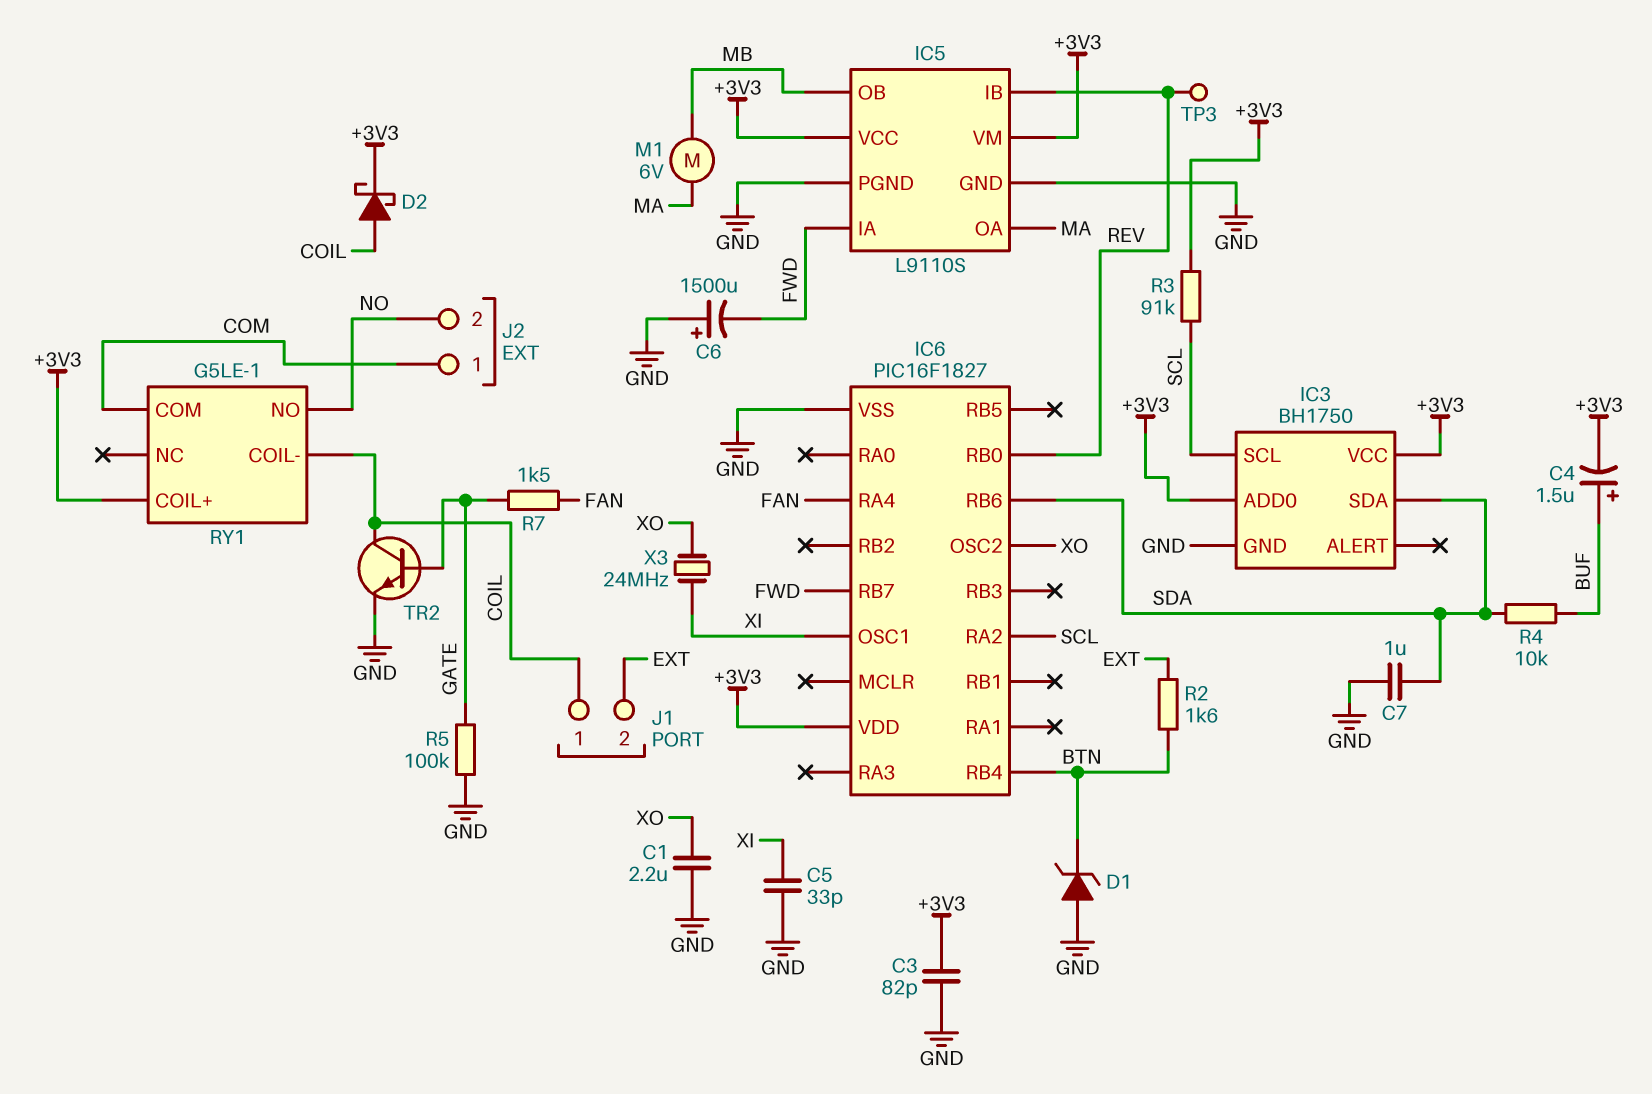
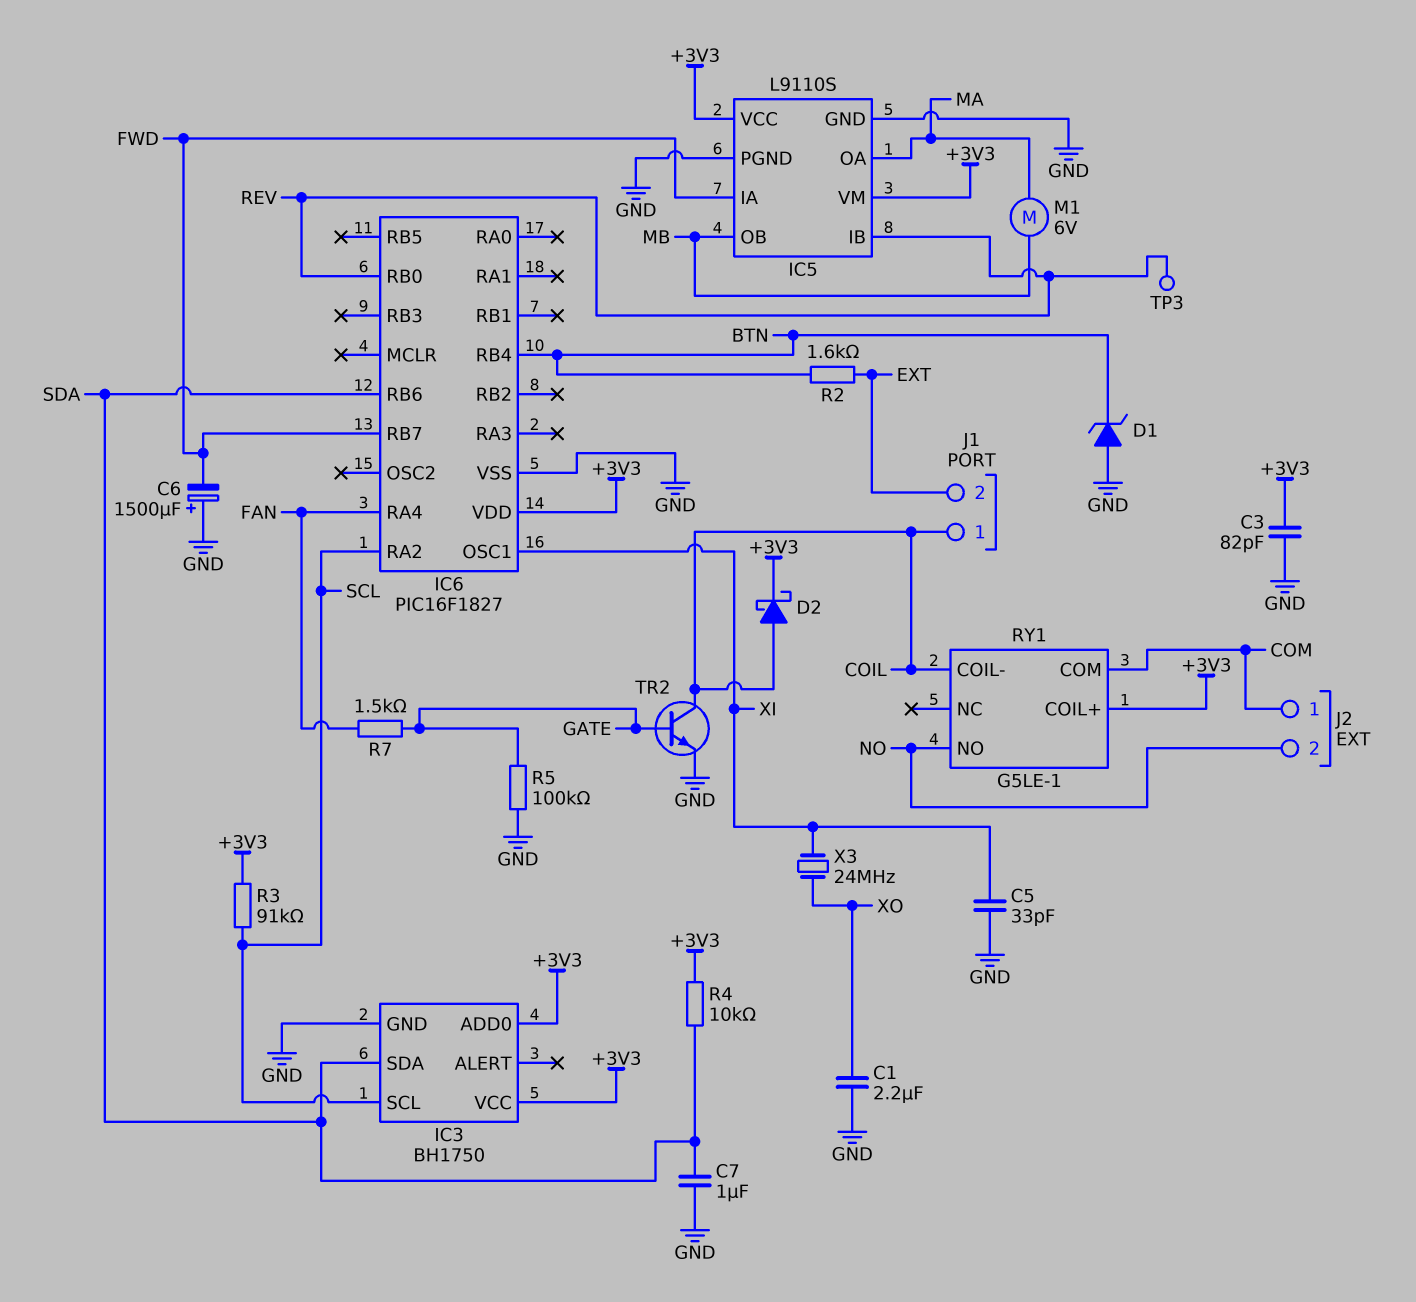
C4: 1.5uF (plus BUF, minus +3V3) -> none
IC6 pin OSC2: XO -> none
R4: 10k (BUF, SDA) -> 10k (+3V3, SDA)

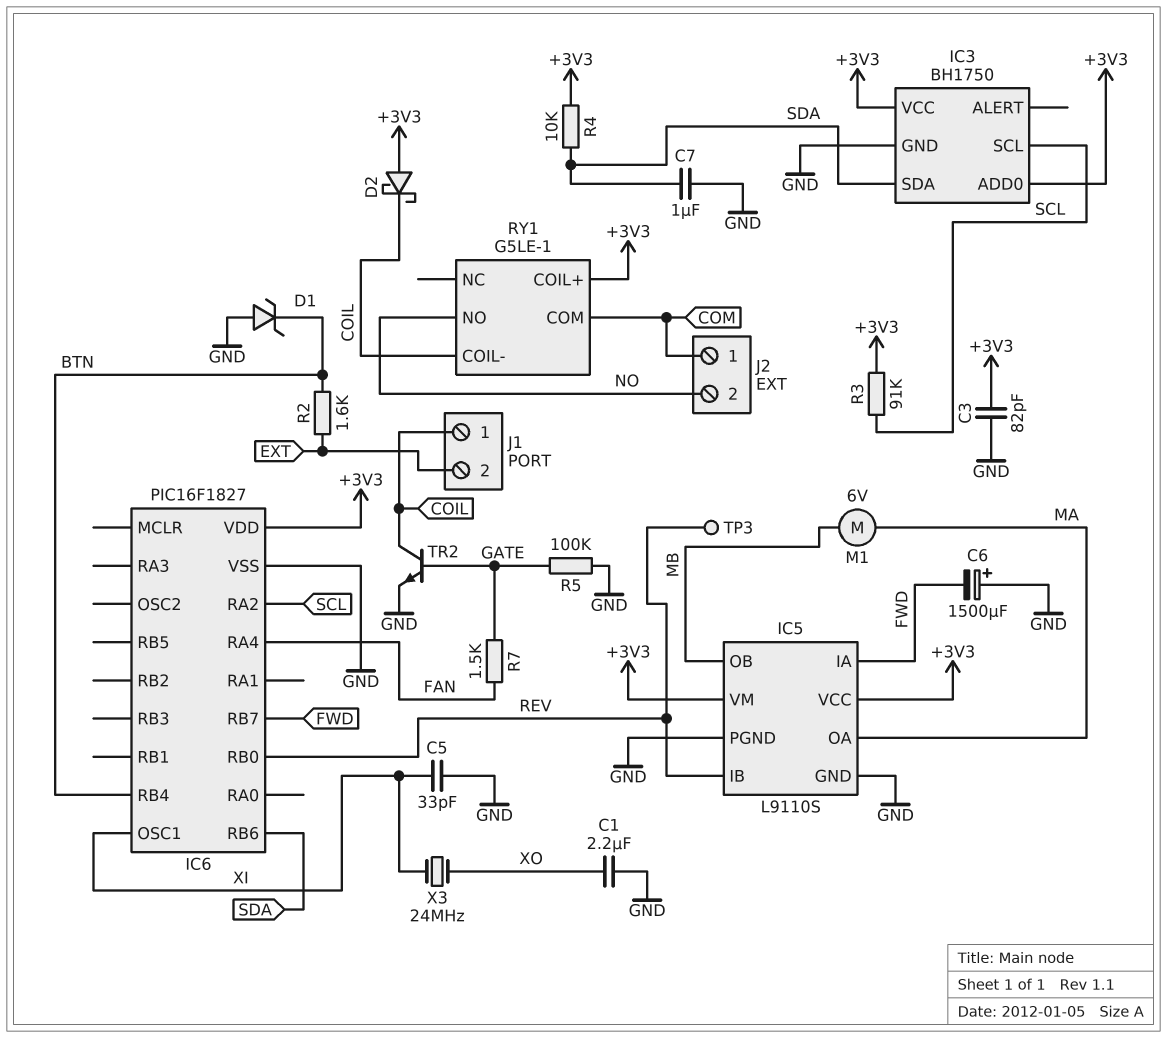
D2: schottky (A COIL, K +3V3) -> schottky (A +3V3, K COIL)

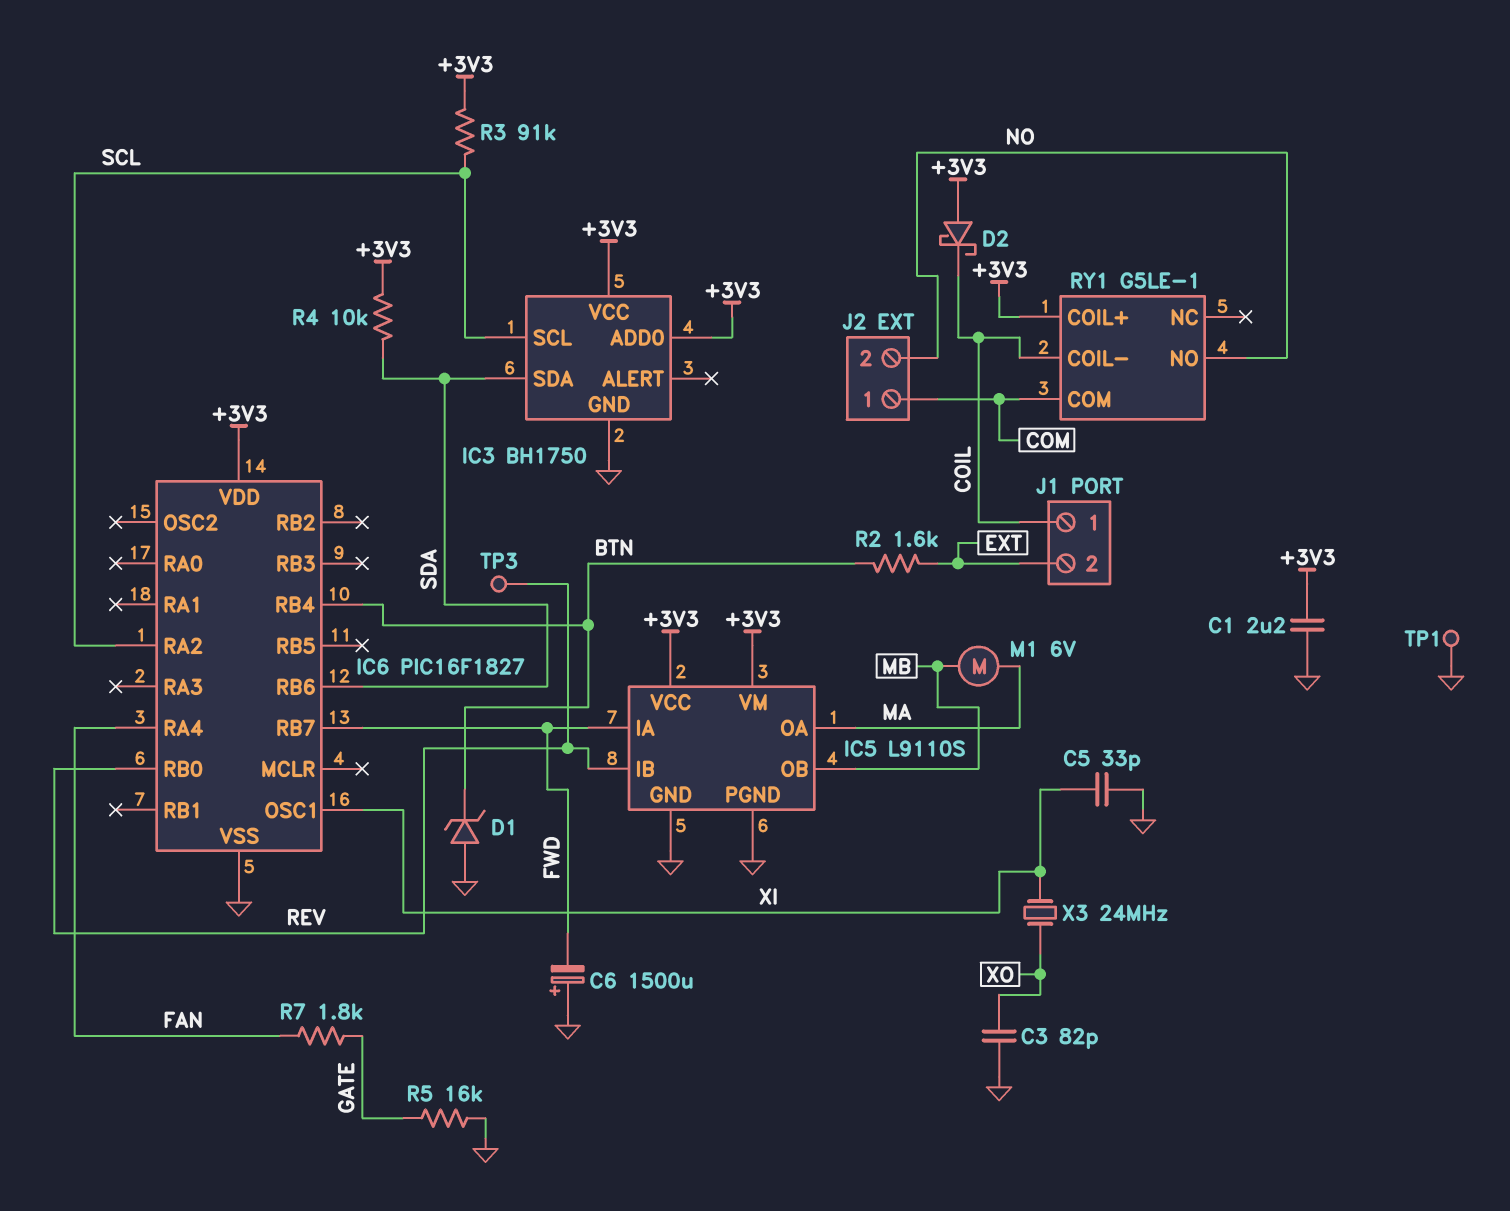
C1: 2.2uF (GND, XO) -> 2.2uF (+3V3, GND)
C3: 82pF (+3V3, GND) -> 82pF (GND, XO)
C7: 1uF (GND, SDA) -> none
R5: 100k (GATE, GND) -> 16k (GATE, GND)
R7: 1.5k (FAN, GATE) -> 1.8k (FAN, GATE)
TP1: none -> test point (GND)
TR2: NPN (B GATE, C COIL, E GND) -> none

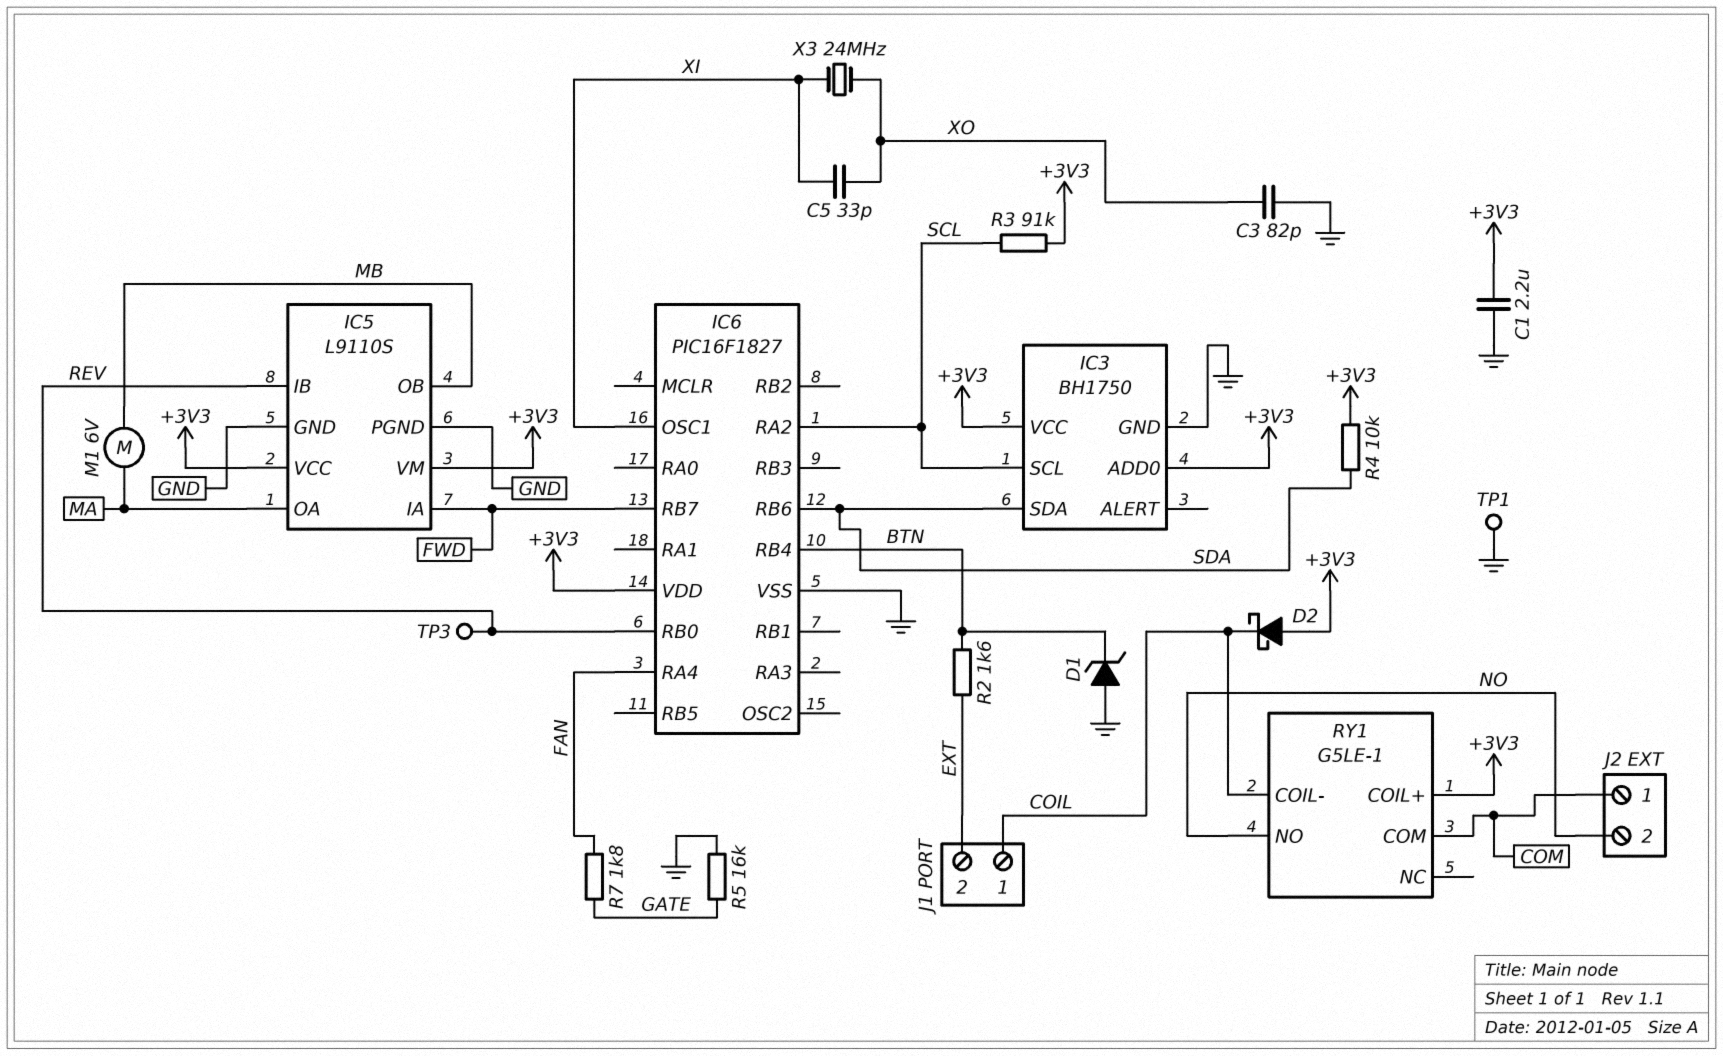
C5: 33pF (GND, XI) -> 33pF (XI, XO)
C6: 1500uF (plus GND, minus FWD) -> none

